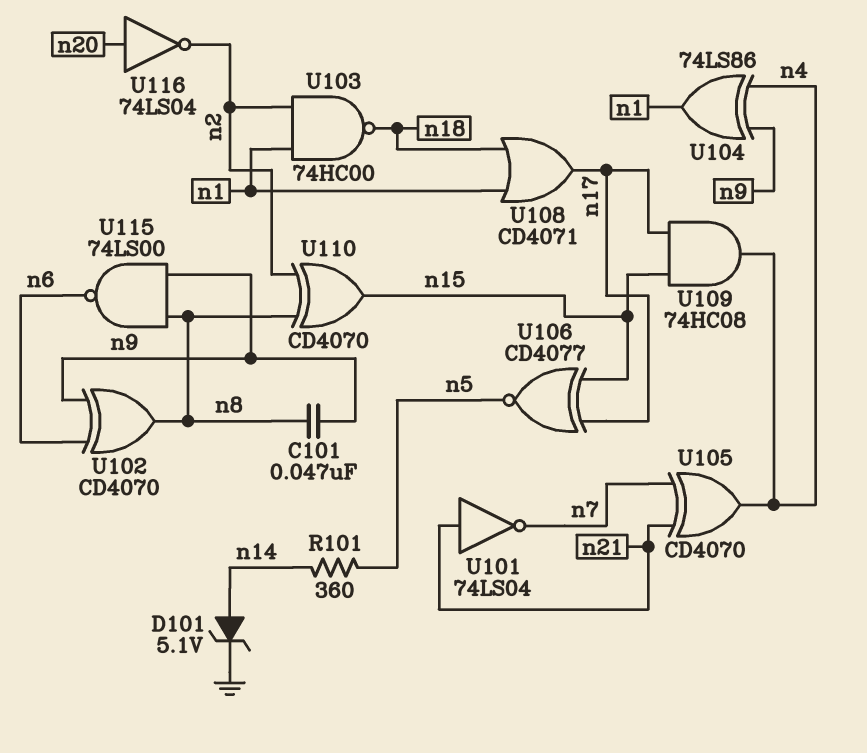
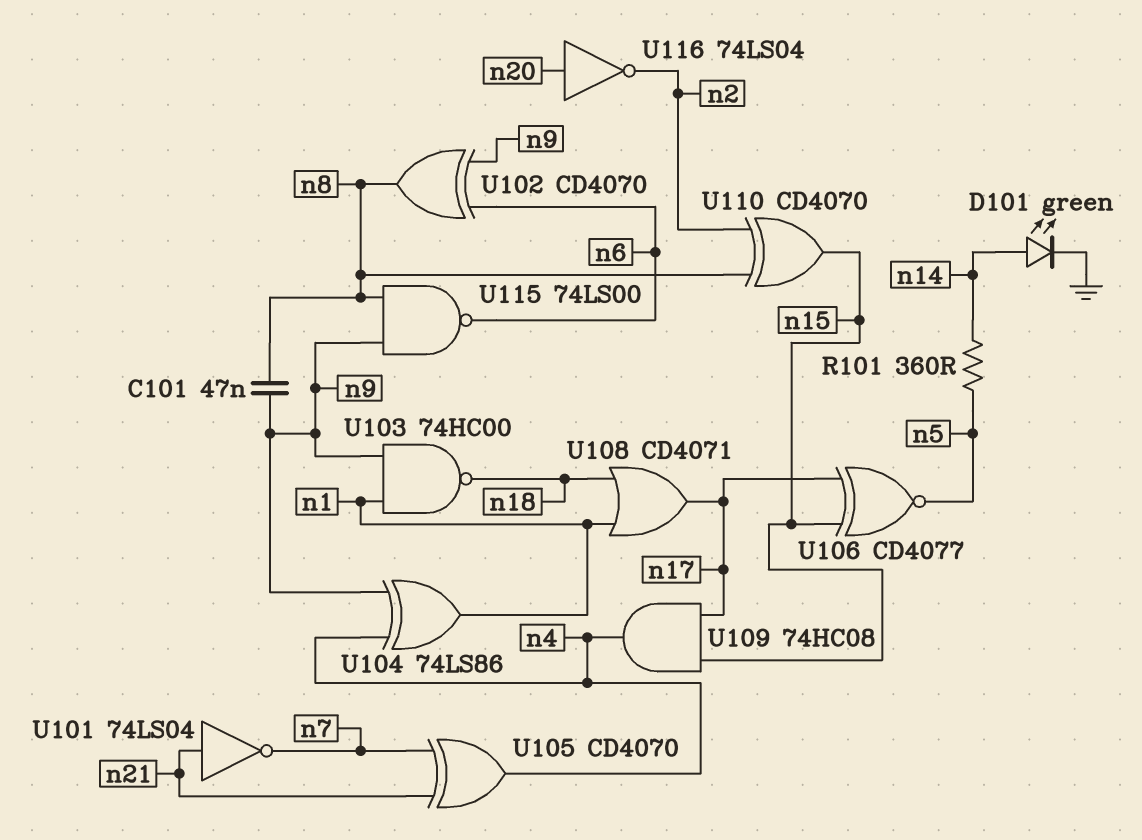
D101: zener 5.1V (A n14, K GND) -> LED green (A n14, K GND)
U103: NAND 74HC00 (in n1, in n2, out n18) -> NAND 74HC00 (in n1, in n9, out n18)

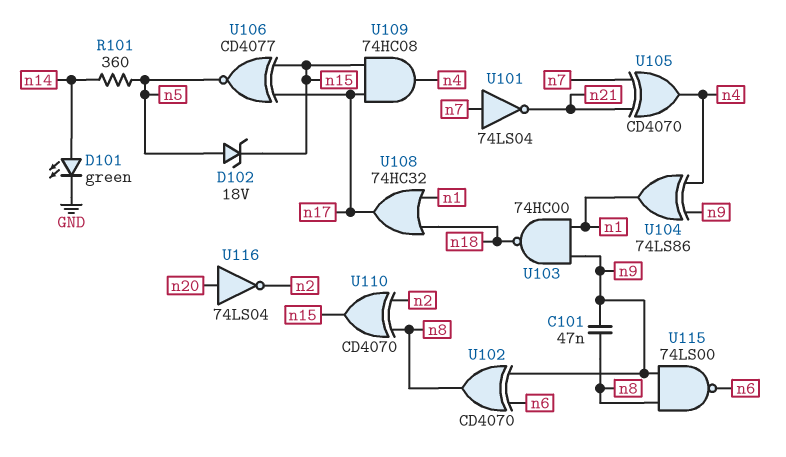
D102: none -> zener 18V (A n5, K n15)
U101: NOT 74LS04 (in n21, out n7) -> NOT 74LS04 (in n7, out n21)
U108: OR CD4071 (in n1, in n18, out n17) -> OR 74HC32 (in n1, in n18, out n17)

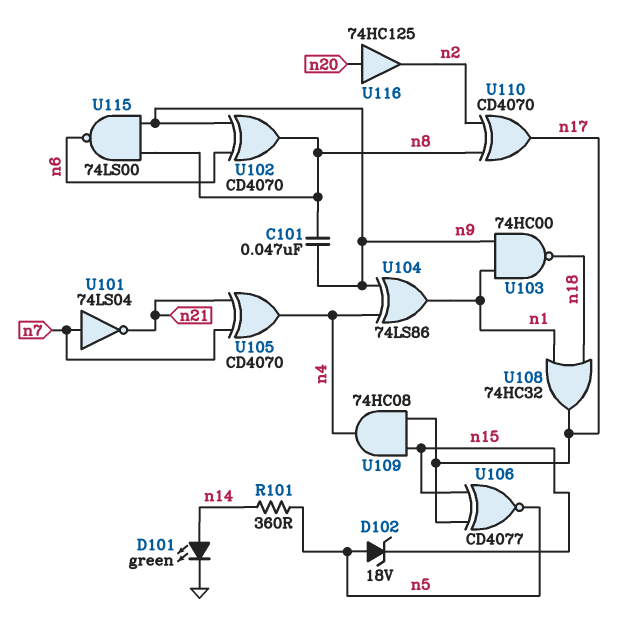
U110: XOR CD4070 (in n2, in n8, out n15) -> XOR CD4070 (in n2, in n8, out n17)
U116: NOT 74LS04 (in n20, out n2) -> buffer 74HC125 (in n20, out n2)

